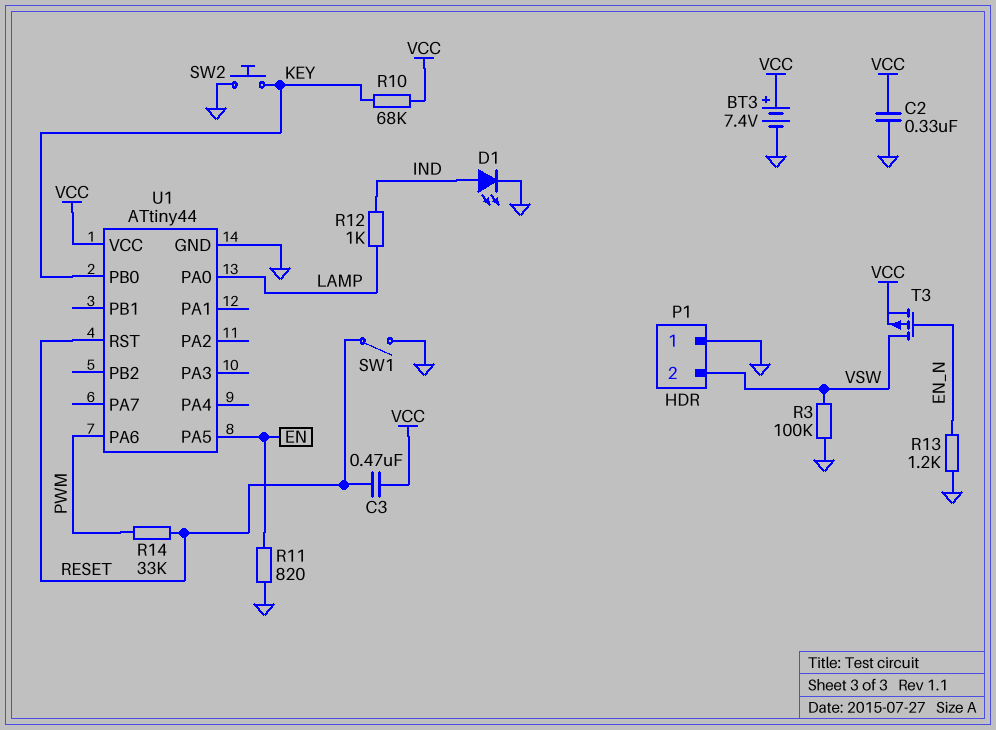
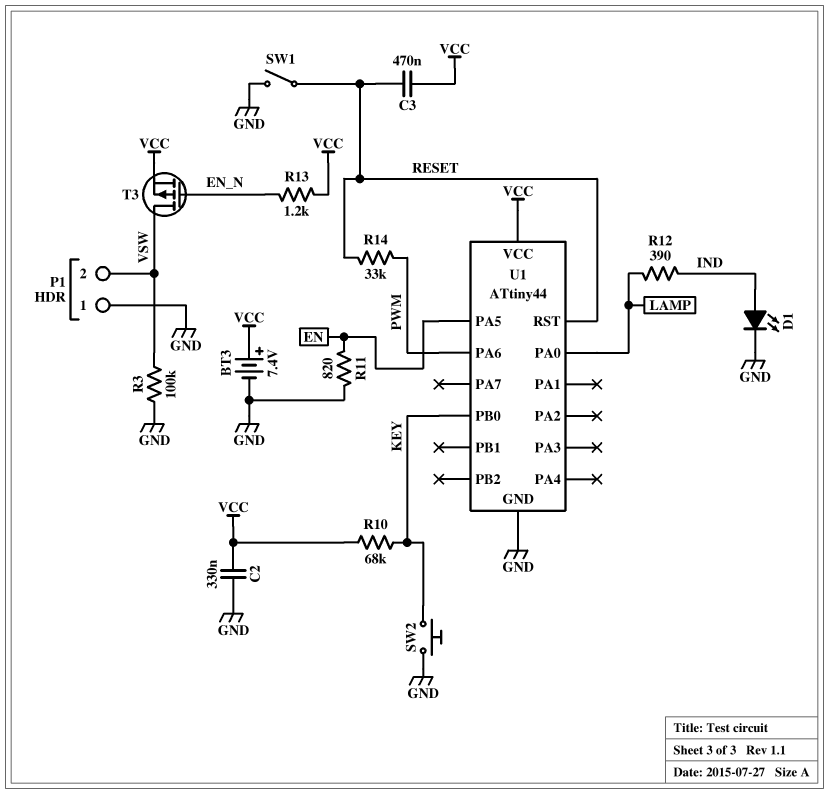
R12: 1k (IND, LAMP) -> 390 (IND, LAMP)
R13: 1.2k (EN_N, GND) -> 1.2k (EN_N, VCC)

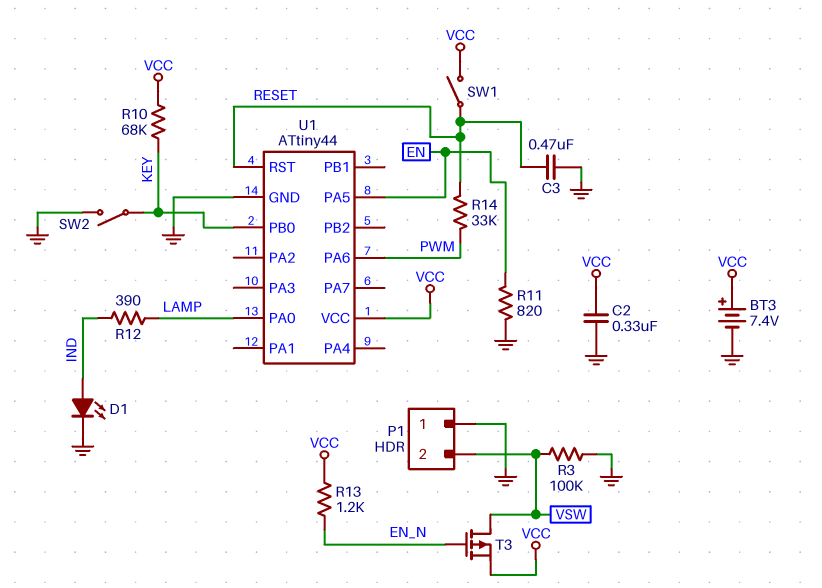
C3: 470nF (RESET, VCC) -> 470nF (GND, RESET)
SW1: switch (GND, RESET) -> switch (RESET, VCC)
SW2: button (GND, KEY) -> switch (GND, KEY)

